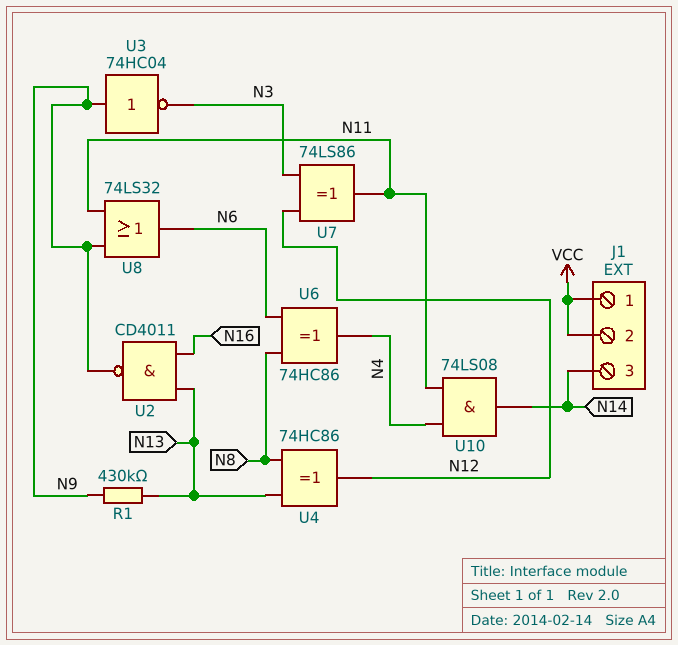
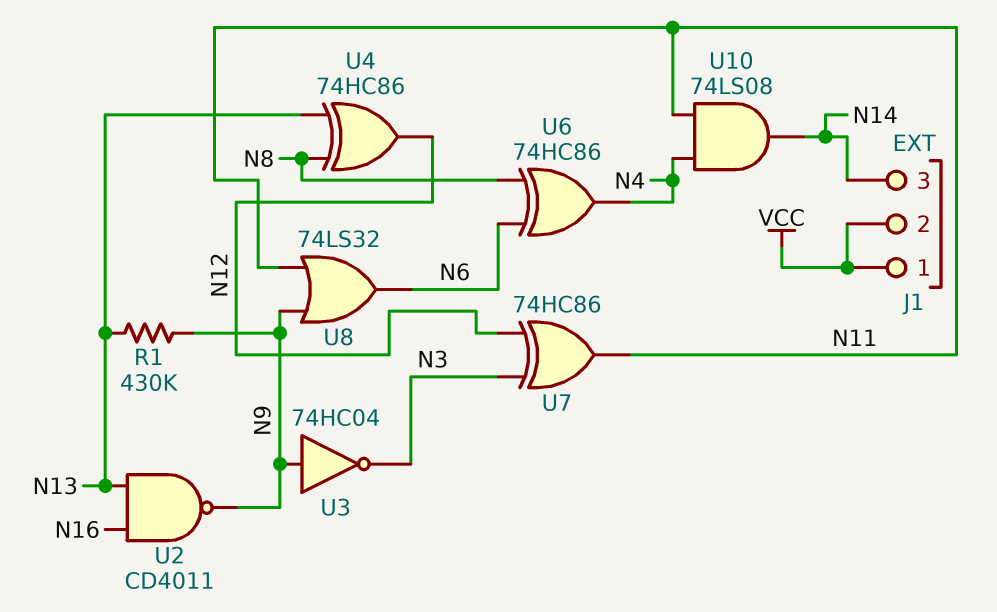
U7: XOR 74LS86 (in N3, in N12, out N11) -> XOR 74HC86 (in N3, in N12, out N11)

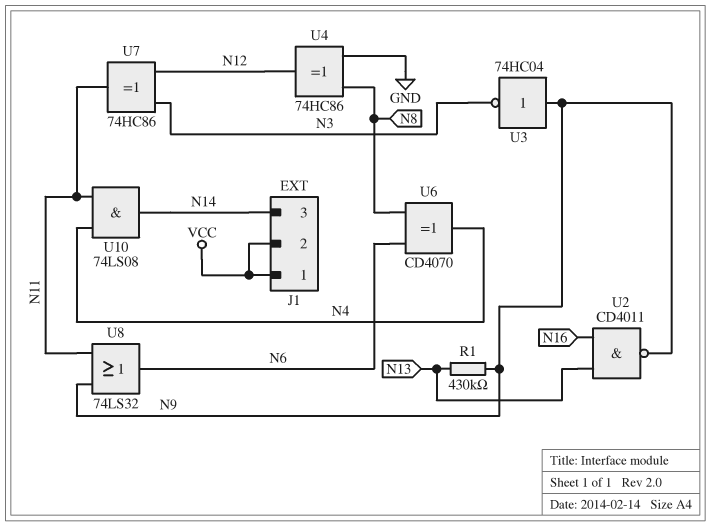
U4: XOR 74HC86 (in N8, in N13, out N12) -> XOR 74HC86 (in GND, in N8, out N12)
U6: XOR 74HC86 (in N6, in N8, out N4) -> XOR CD4070 (in N6, in N8, out N4)

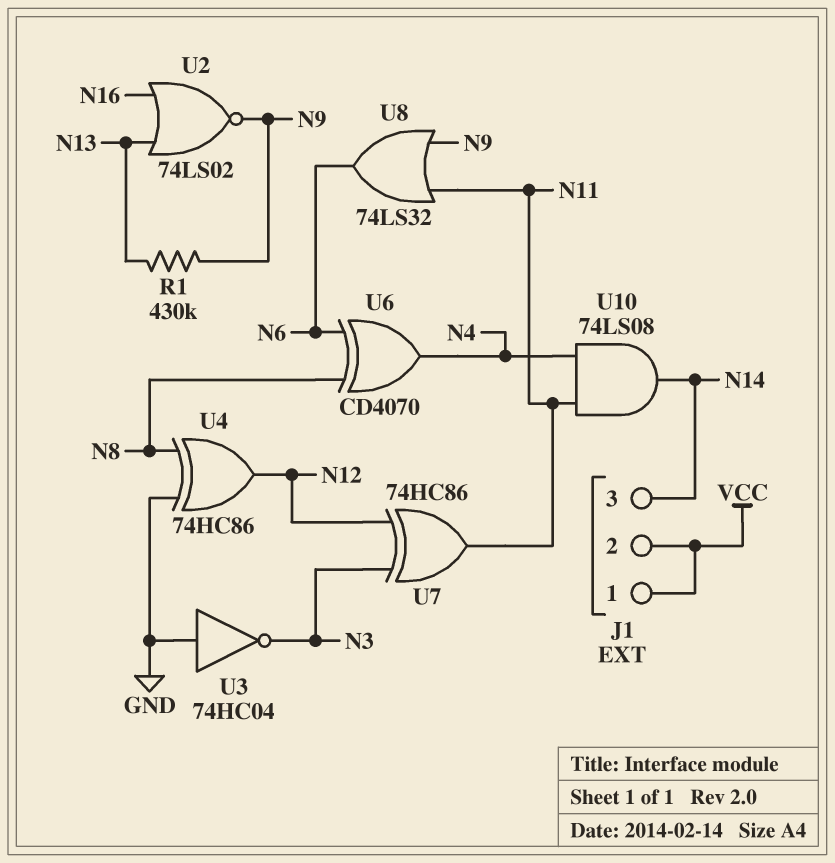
U2: NAND CD4011 (in N13, in N16, out N9) -> NOR 74LS02 (in N13, in N16, out N9)
U3: NOT 74HC04 (in N9, out N3) -> NOT 74HC04 (in GND, out N3)

